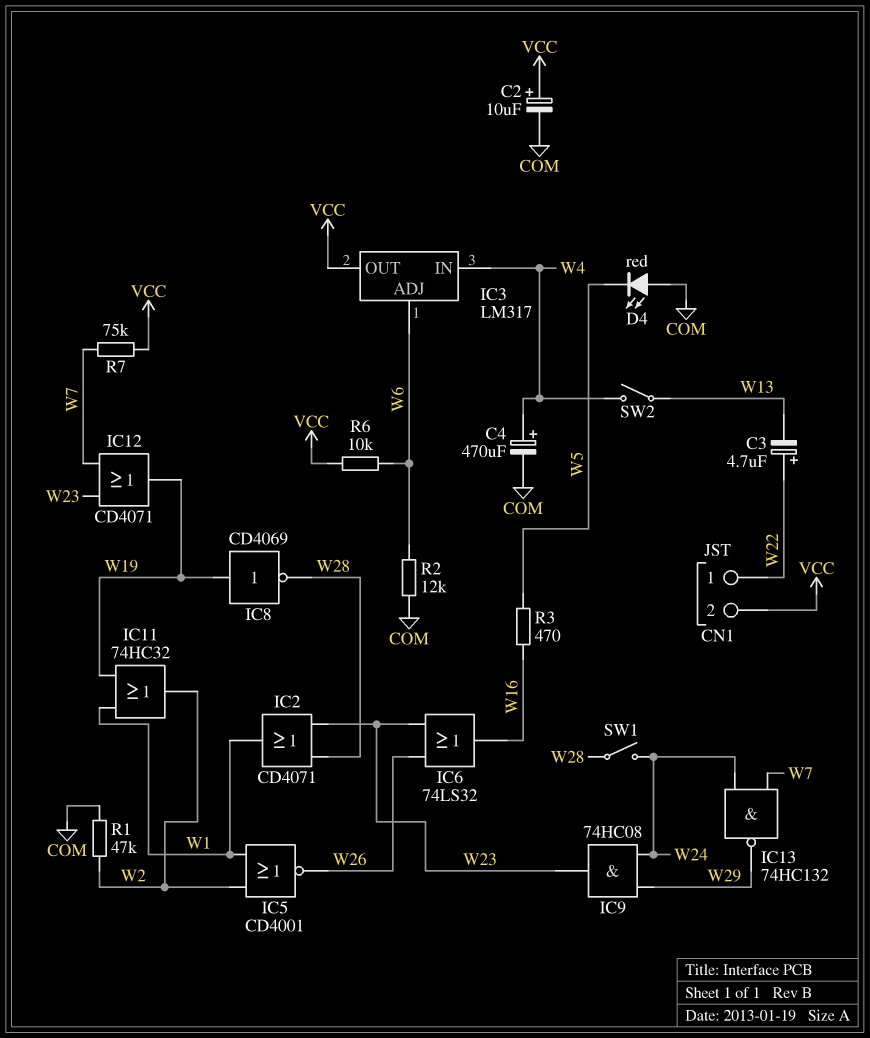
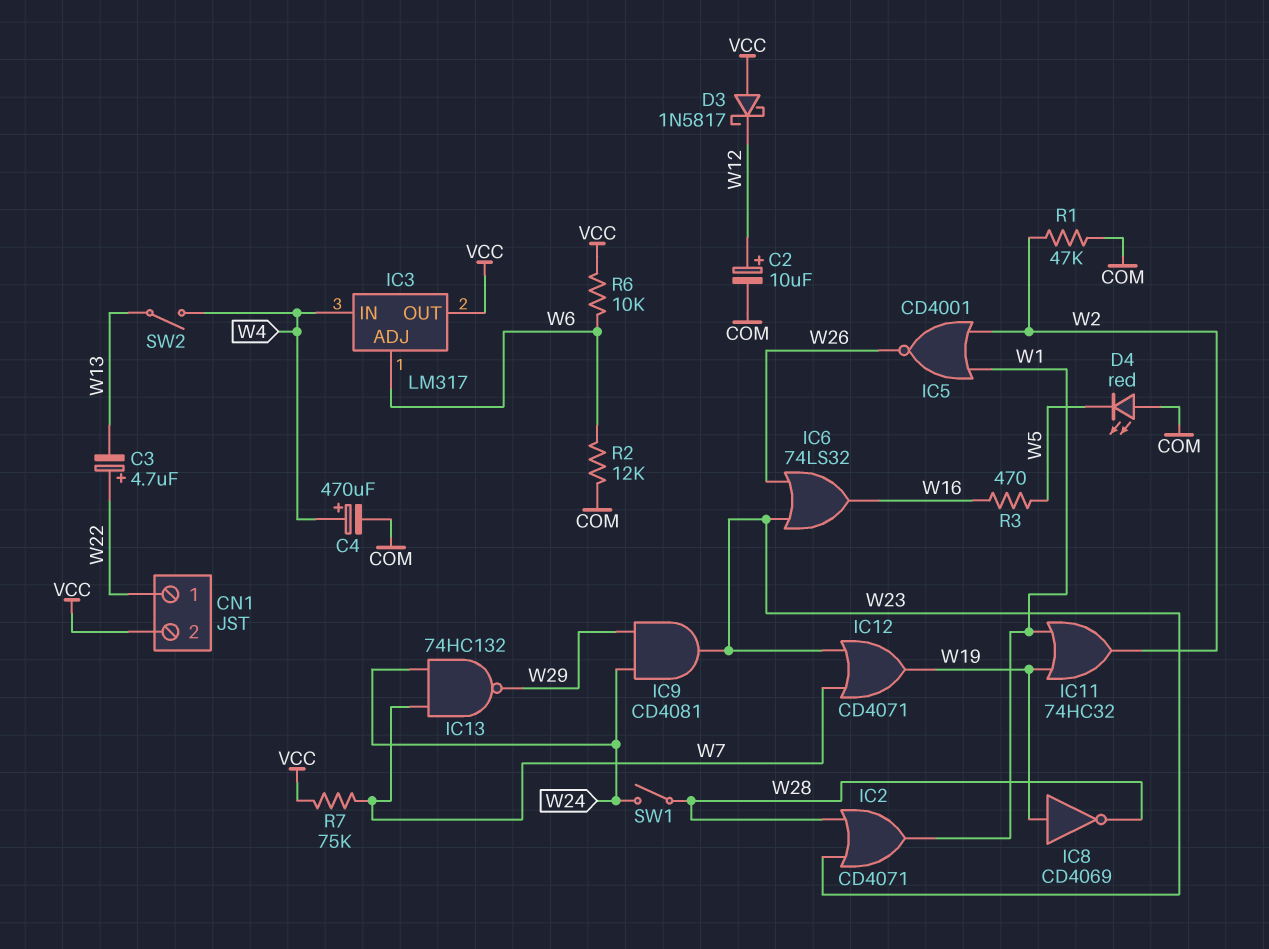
C2: 10uF (plus VCC, minus COM) -> 10uF (plus W12, minus COM)
D3: none -> schottky 1N5817 (A VCC, K W12)
IC9: AND 74HC08 (in W24, in W29, out W23) -> AND CD4081 (in W24, in W29, out W23)

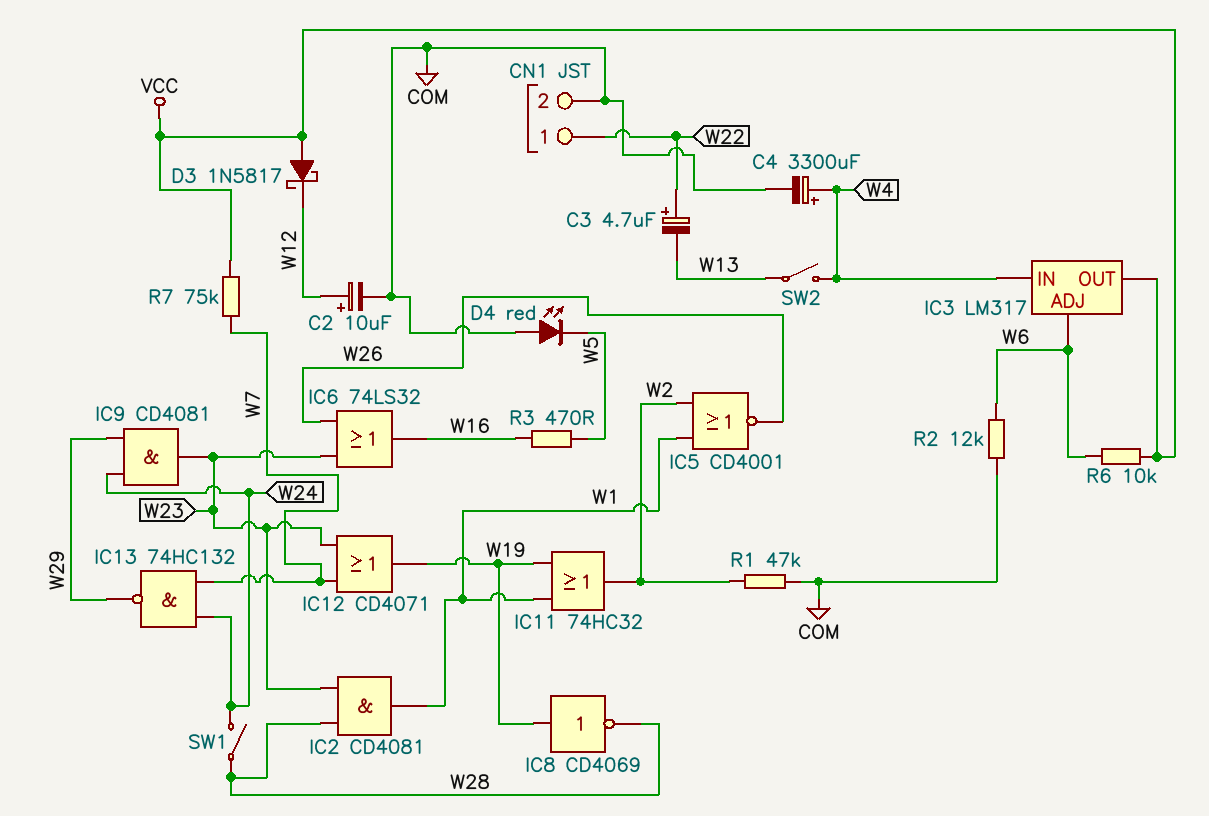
C4: 470uF (plus W4, minus COM) -> 3300uF (plus W4, minus COM)
CN1 pin 2: VCC -> COM
IC2: OR CD4071 (in W23, in W28, out W1) -> AND CD4081 (in W23, in W28, out W1)

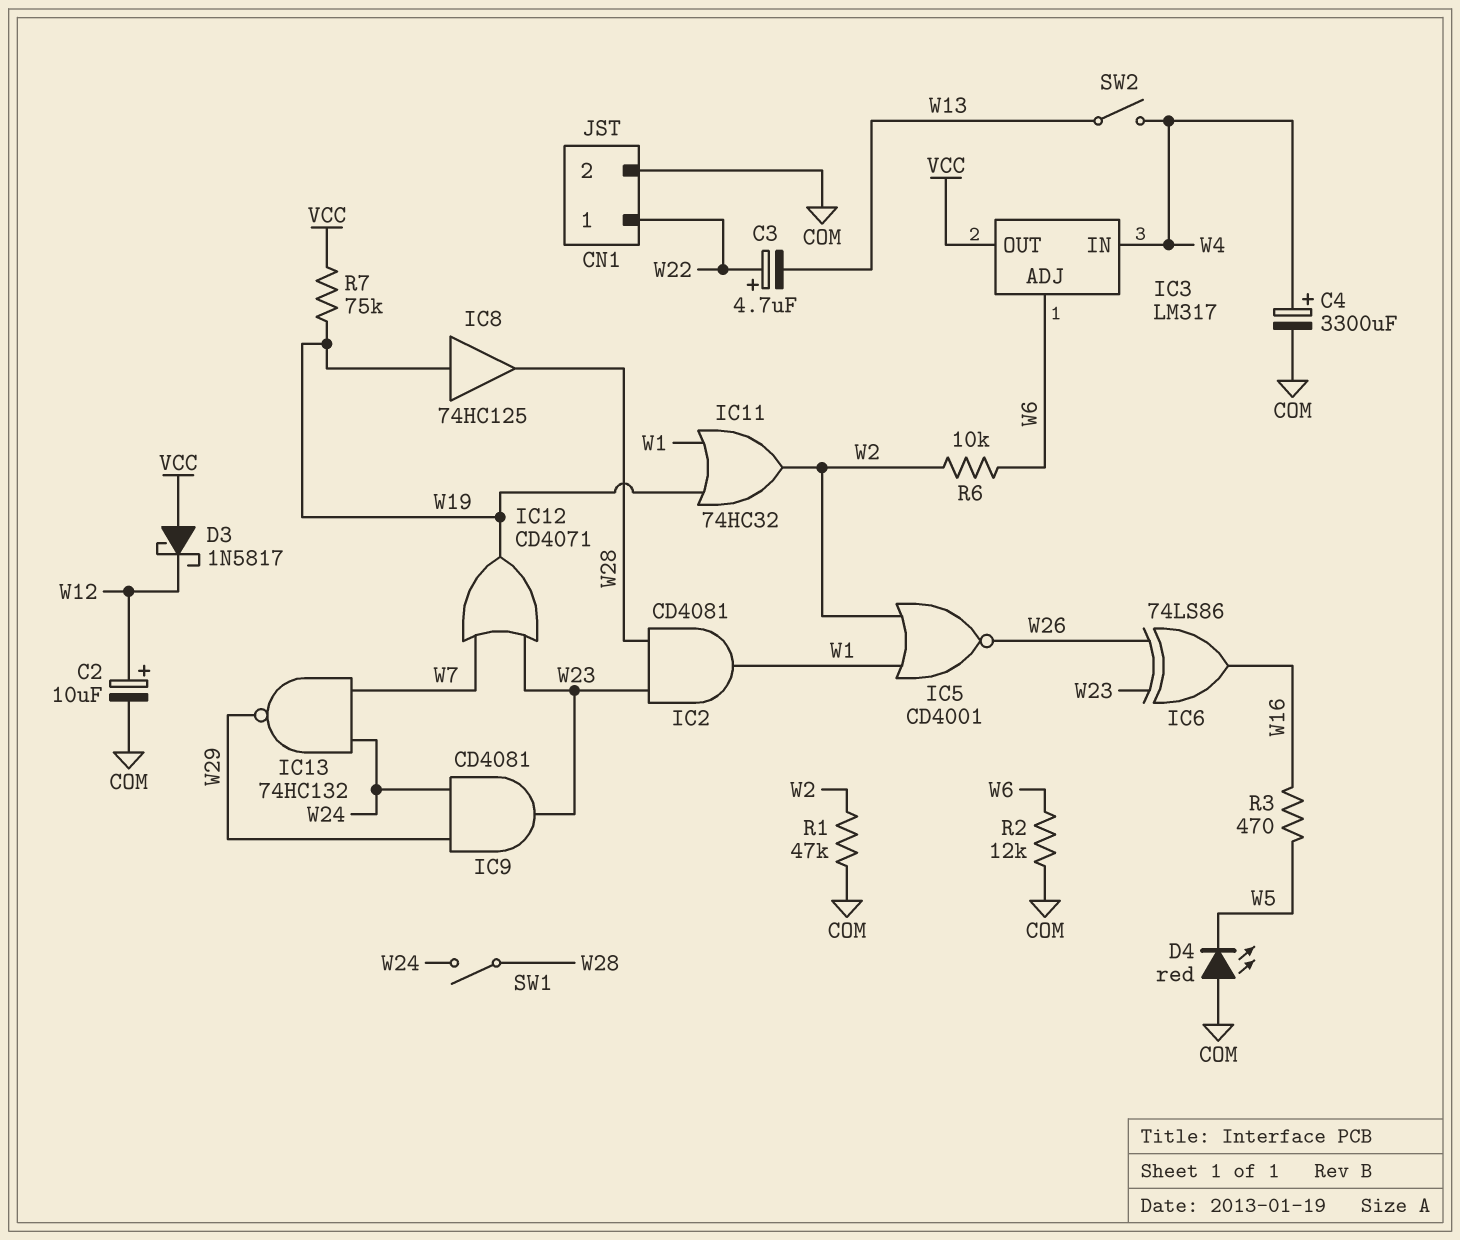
IC6: OR 74LS32 (in W23, in W26, out W16) -> XOR 74LS86 (in W23, in W26, out W16)
IC8: NOT CD4069 (in W19, out W28) -> buffer 74HC125 (in W19, out W28)
R6: 10k (VCC, W6) -> 10k (W2, W6)
R7: 75k (VCC, W7) -> 75k (VCC, W19)

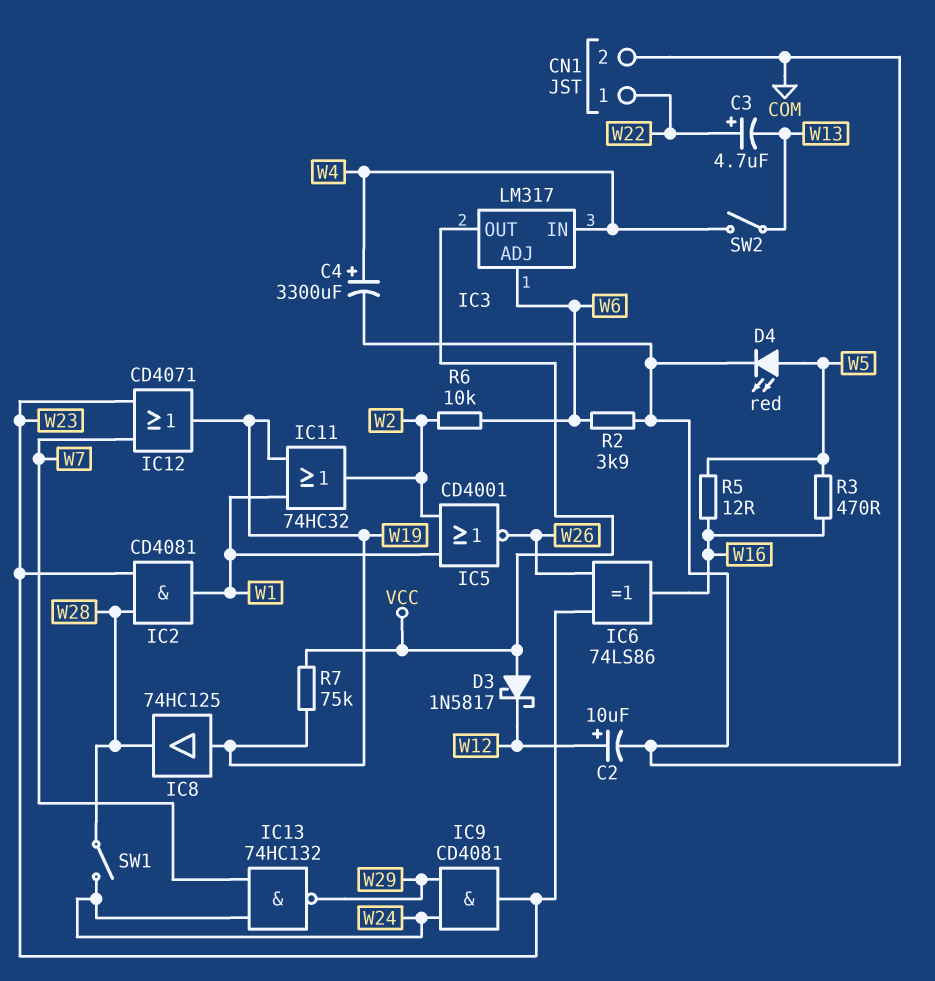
D4: LED red (A COM, K W5) -> LED red (A W5, K COM)
R1: 47k (COM, W2) -> none
R2: 12k (COM, W6) -> 3.9k (COM, W6)
R5: none -> 12 (W5, W16)

